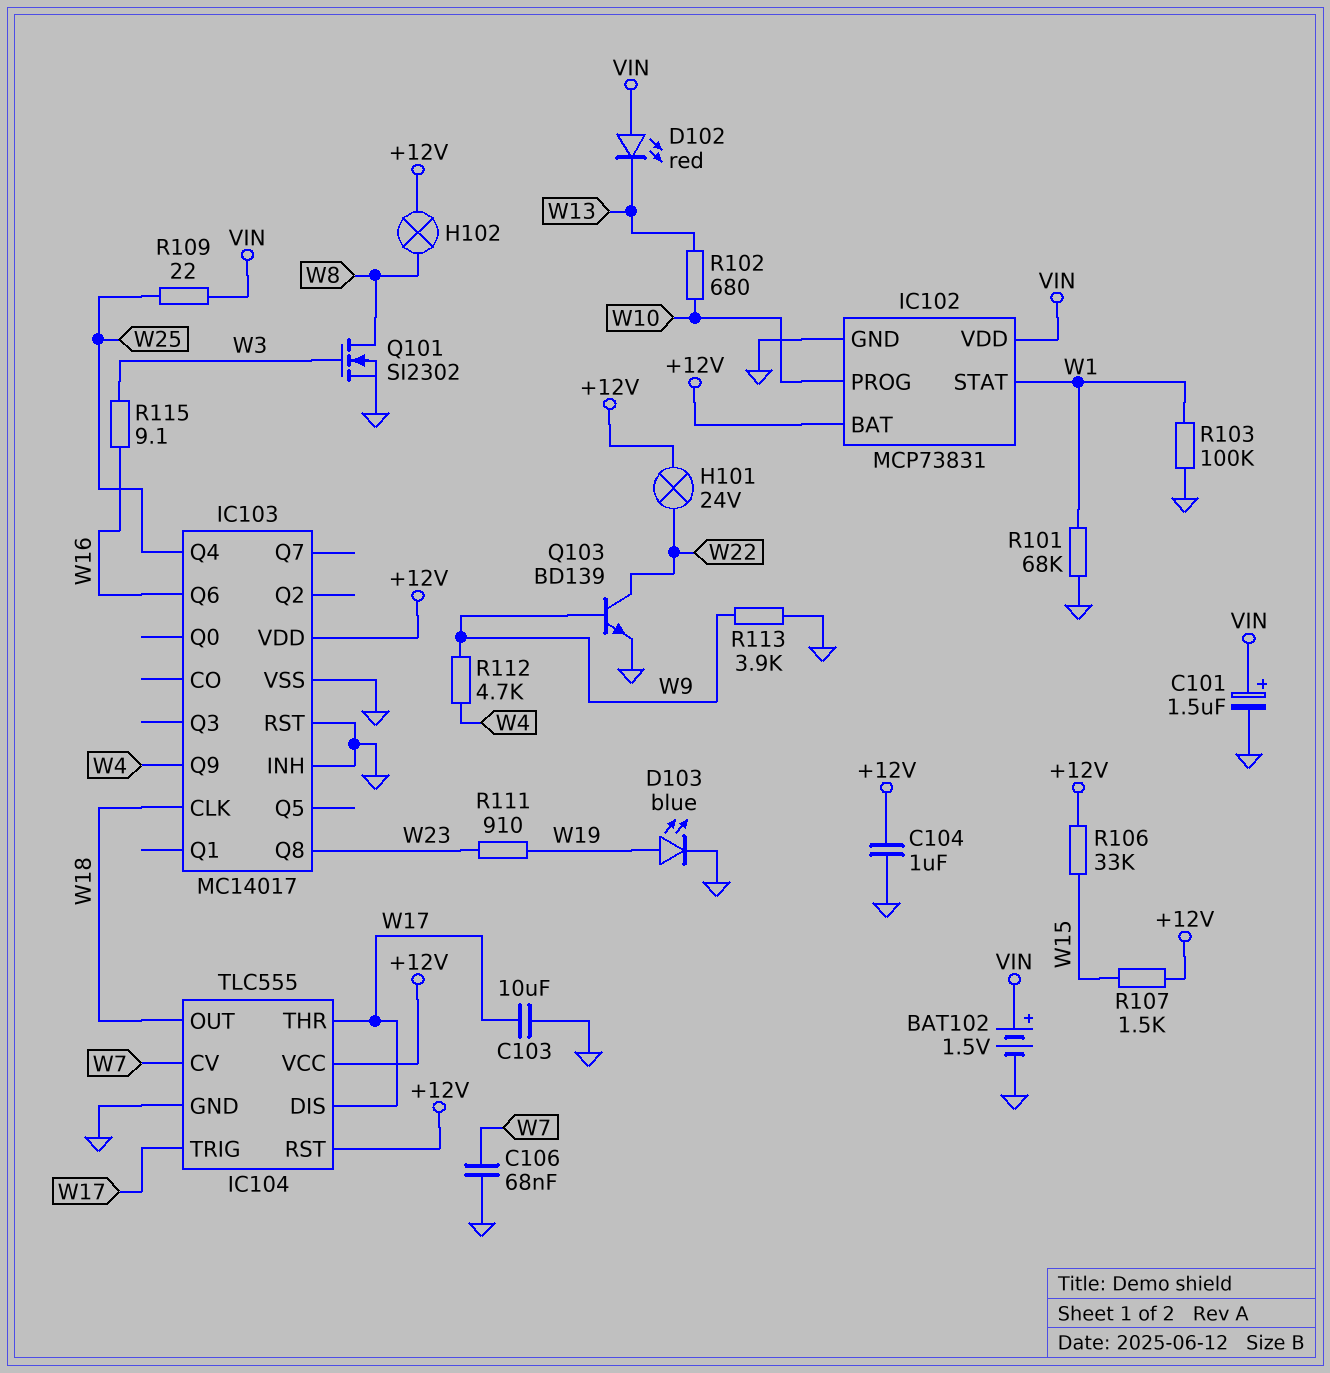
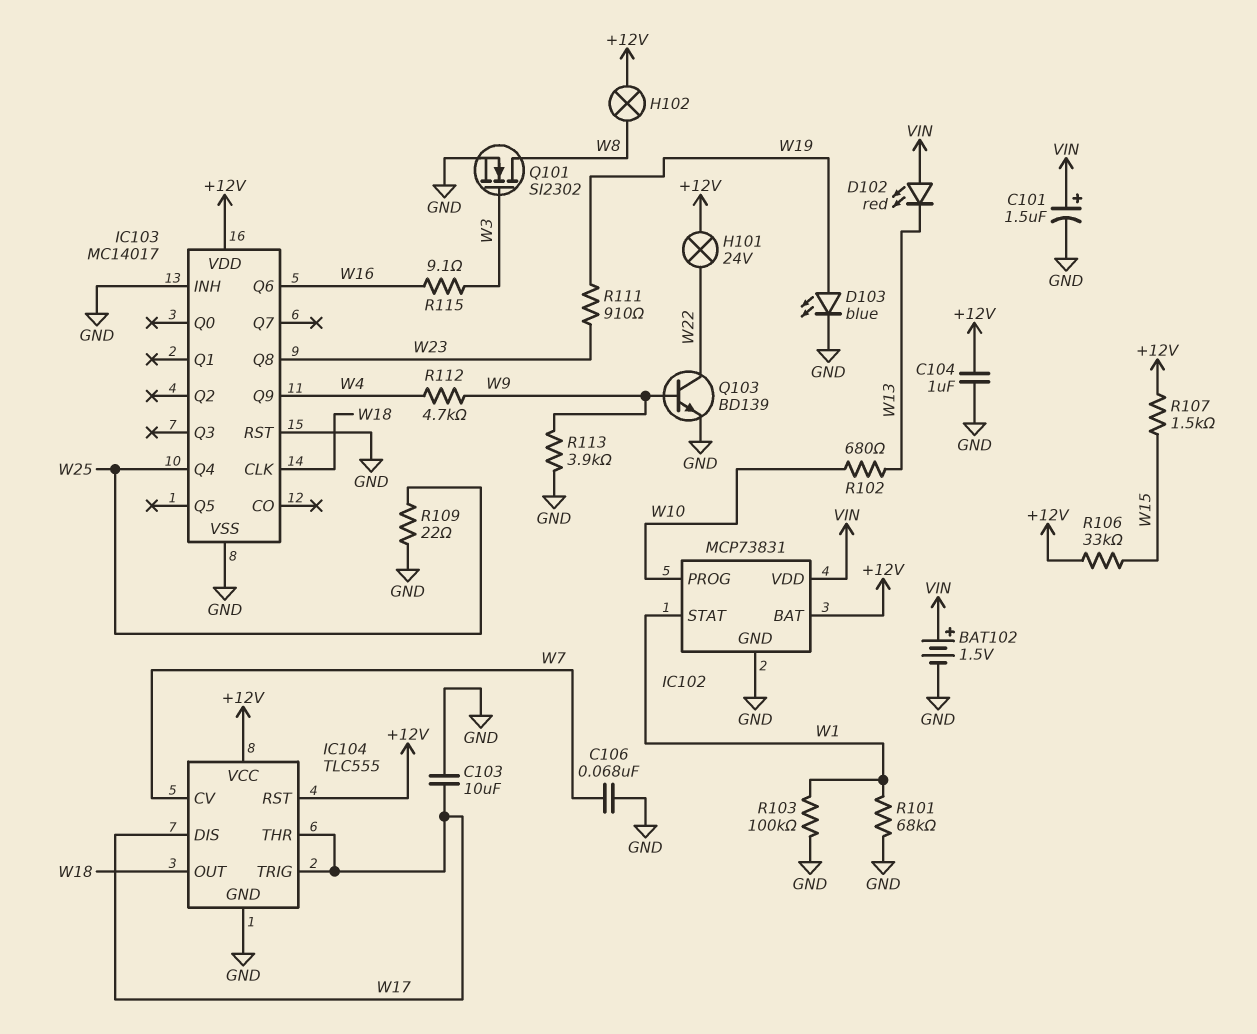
R109: 22 (VIN, W25) -> 22 (GND, W25)

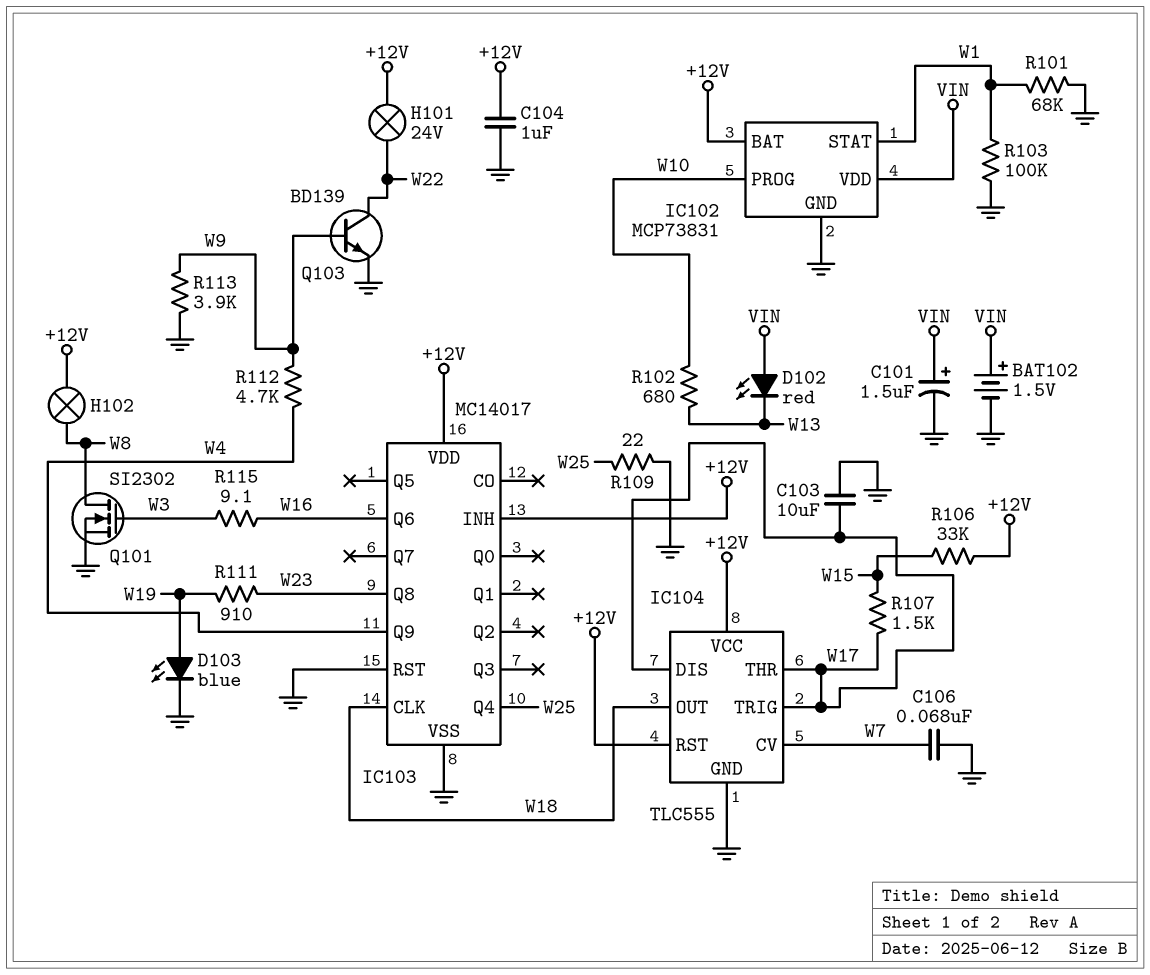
IC103 pin INH: GND -> +12V
R107: 1.5k (+12V, W15) -> 1.5k (W15, W17)

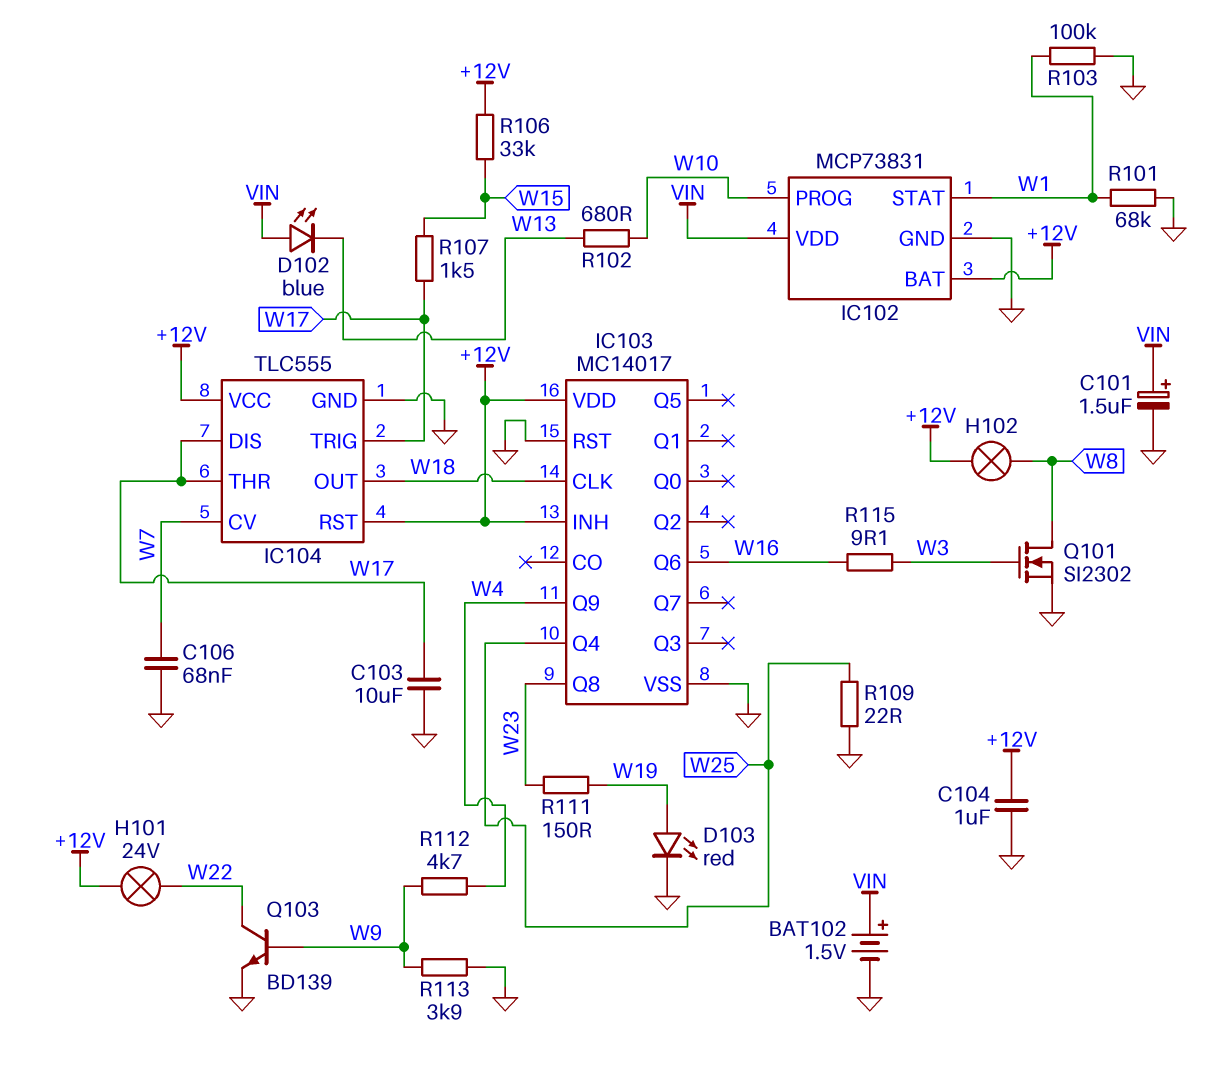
D102: LED red (A VIN, K W13) -> LED blue (A VIN, K W13)
D103: LED blue (A W19, K GND) -> LED red (A W19, K GND)
R111: 910 (W19, W23) -> 150 (W19, W23)

